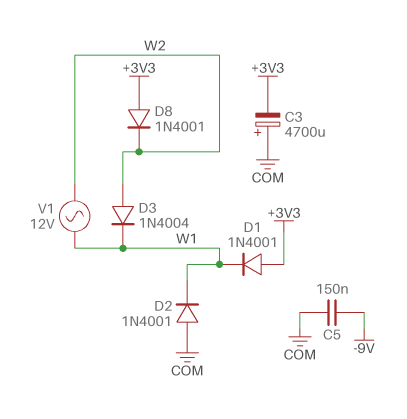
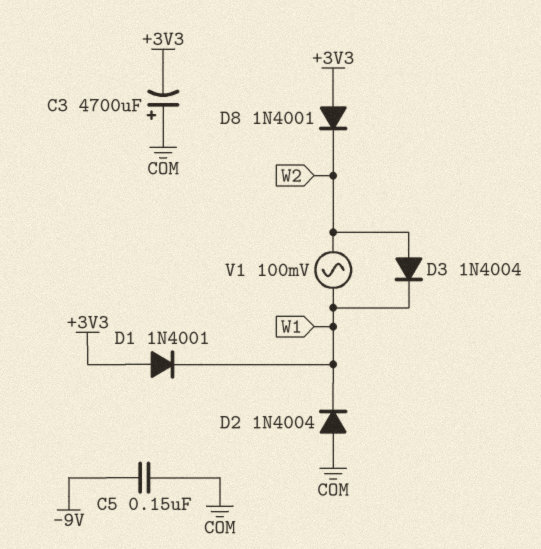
D2: diode 1N4001 (A COM, K W1) -> diode 1N4004 (A COM, K W1)
V1: AC 12V (W1, W2) -> AC 100mV (W1, W2)

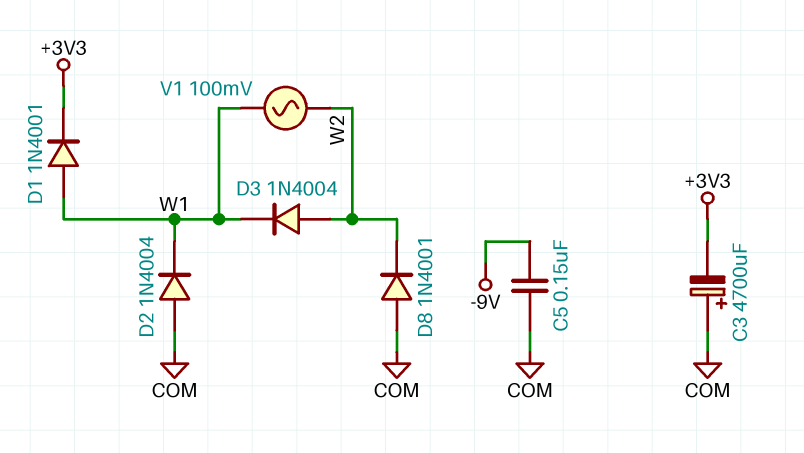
D1: diode 1N4001 (A +3V3, K W1) -> diode 1N4001 (A W1, K +3V3)
D8: diode 1N4001 (A +3V3, K W2) -> diode 1N4001 (A COM, K W2)

